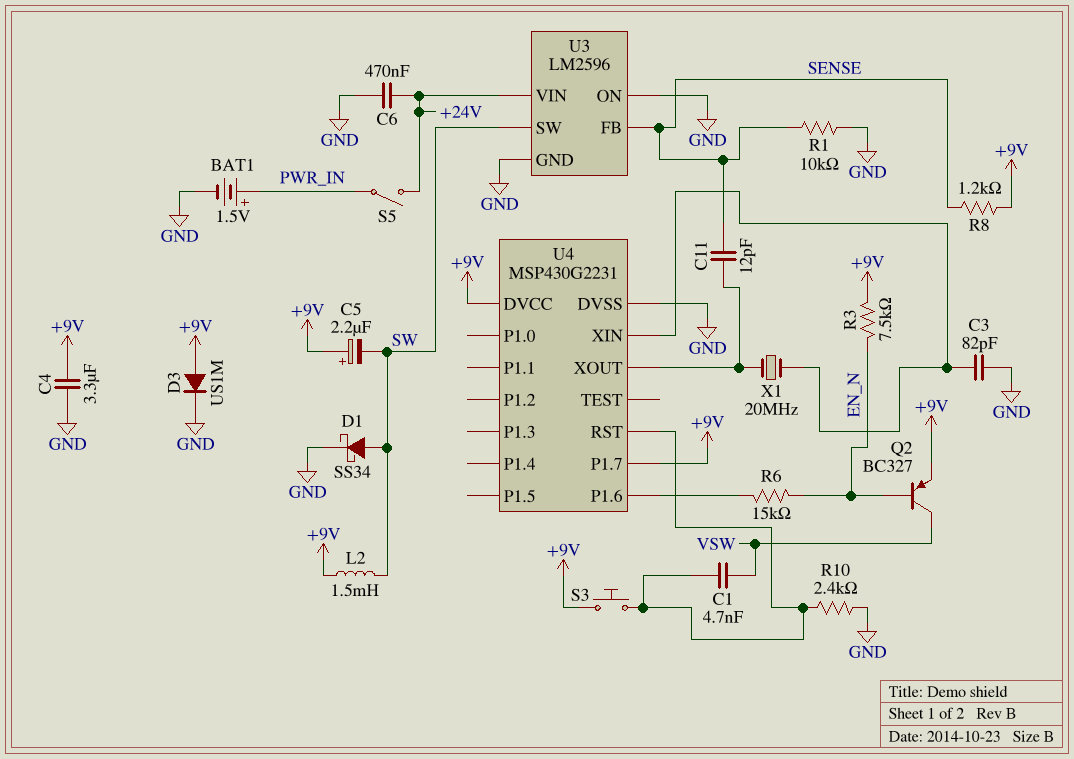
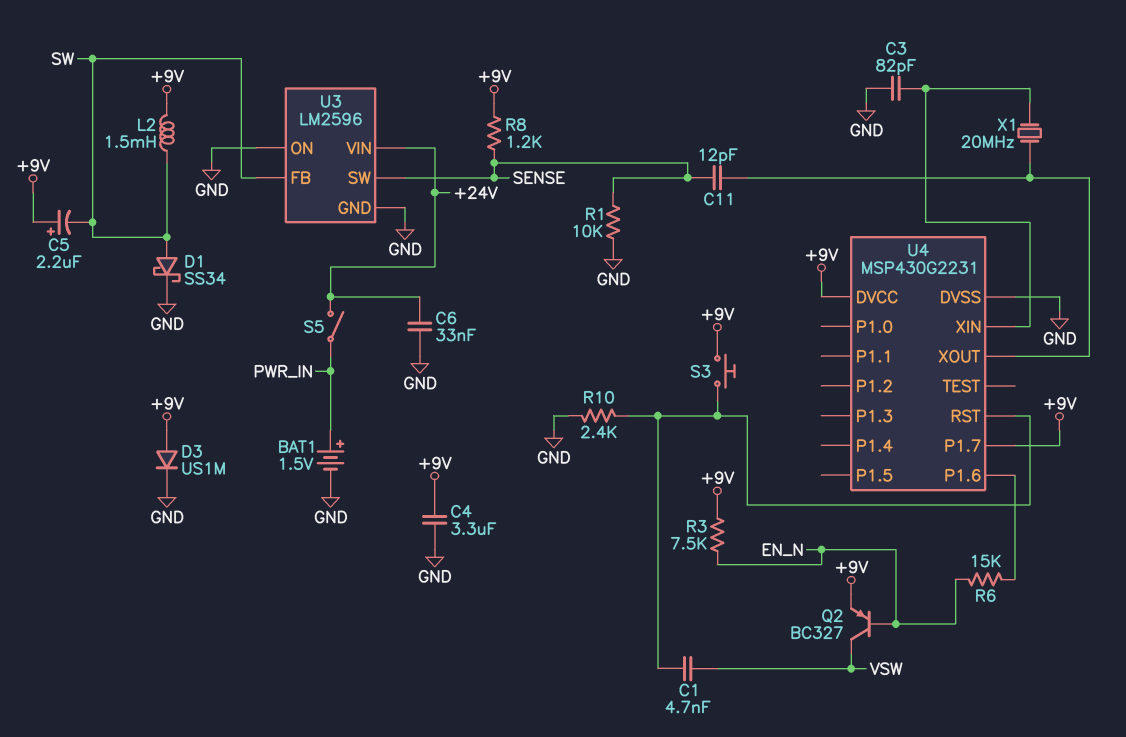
C6: 470nF (+24V, GND) -> 33nF (+24V, GND)
U3 pin FB: SENSE -> SW
U3 pin SW: SW -> SENSE

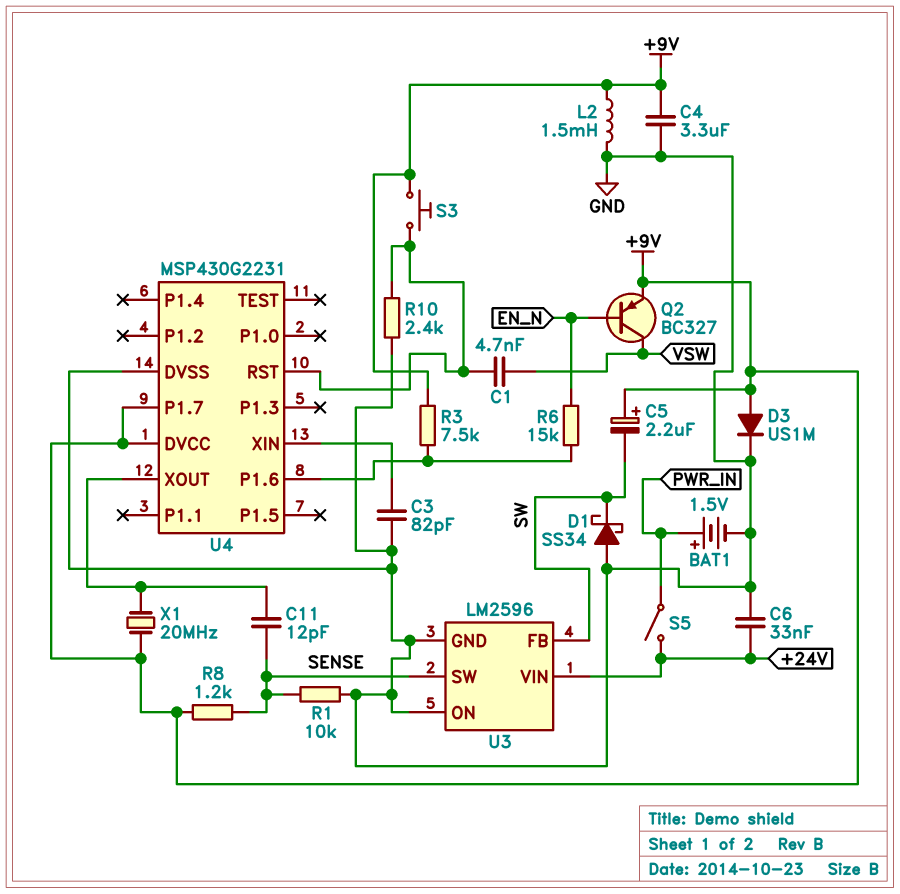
D1: schottky SS34 (A SW, K GND) -> schottky SS34 (A GND, K SW)
L2: 1.5mH (+9V, SW) -> 1.5mH (+9V, GND)
R3: 7.5k (+9V, EN_N) -> 7.5k (+9V, U4/P1.6)
X1: 20MHz (U4/XIN, U4/XOUT) -> 20MHz (+9V, U4/XOUT)

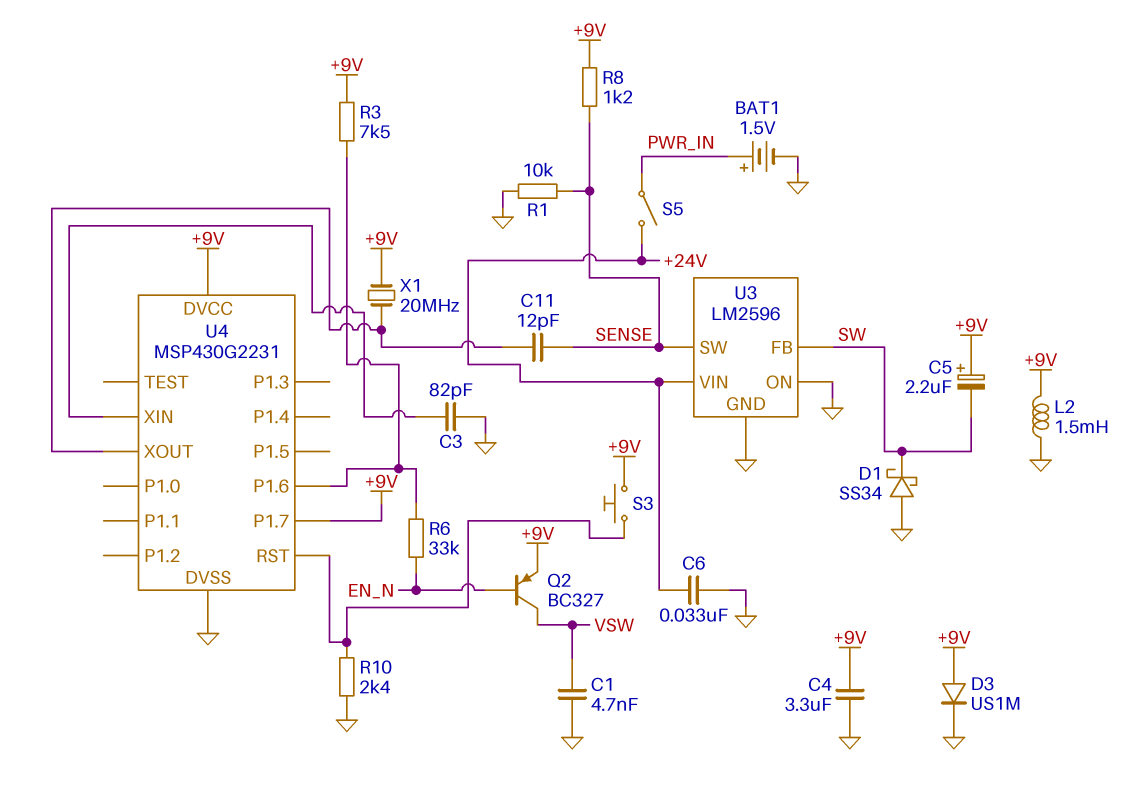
C1: 4.7nF (U4/RST, VSW) -> 4.7nF (GND, VSW)
R6: 15k (EN_N, U4/P1.6) -> 33k (EN_N, U4/P1.6)

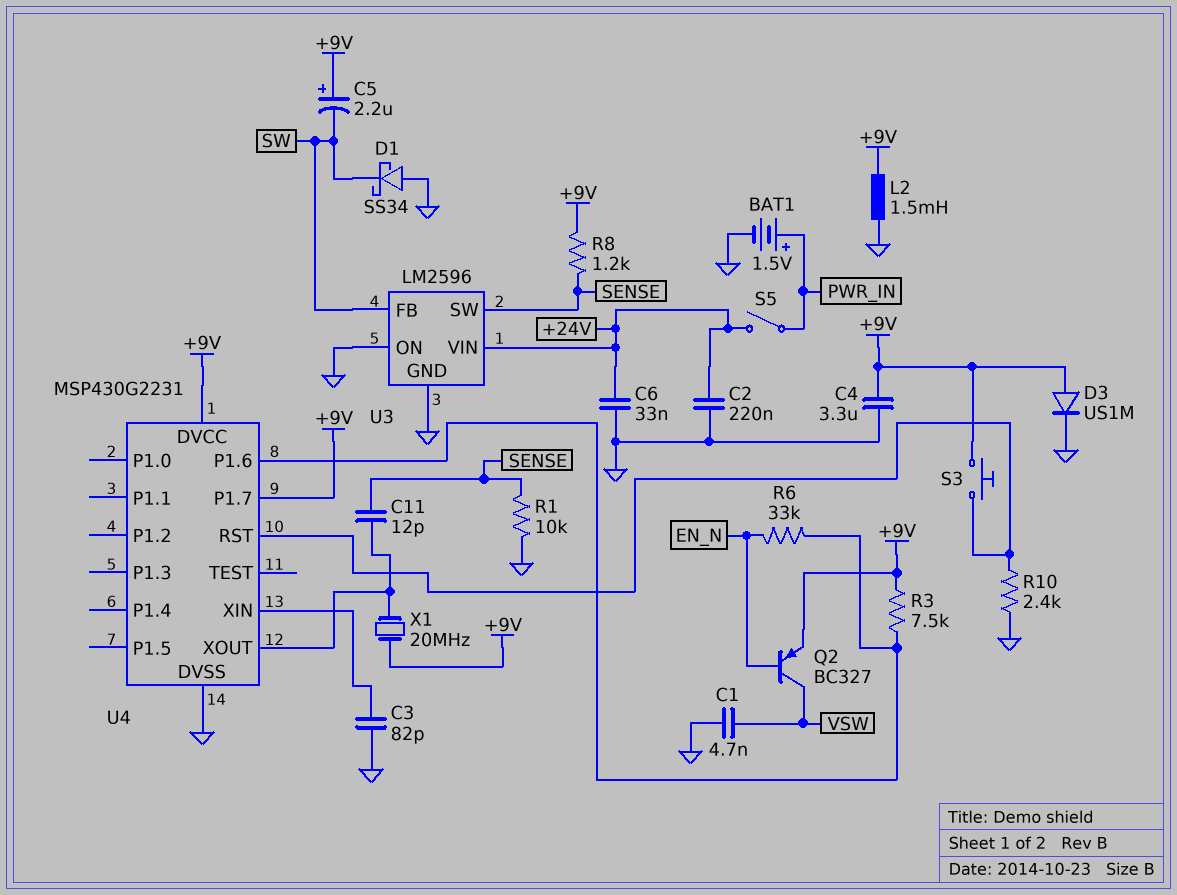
C2: none -> 220nF (+24V, GND)

